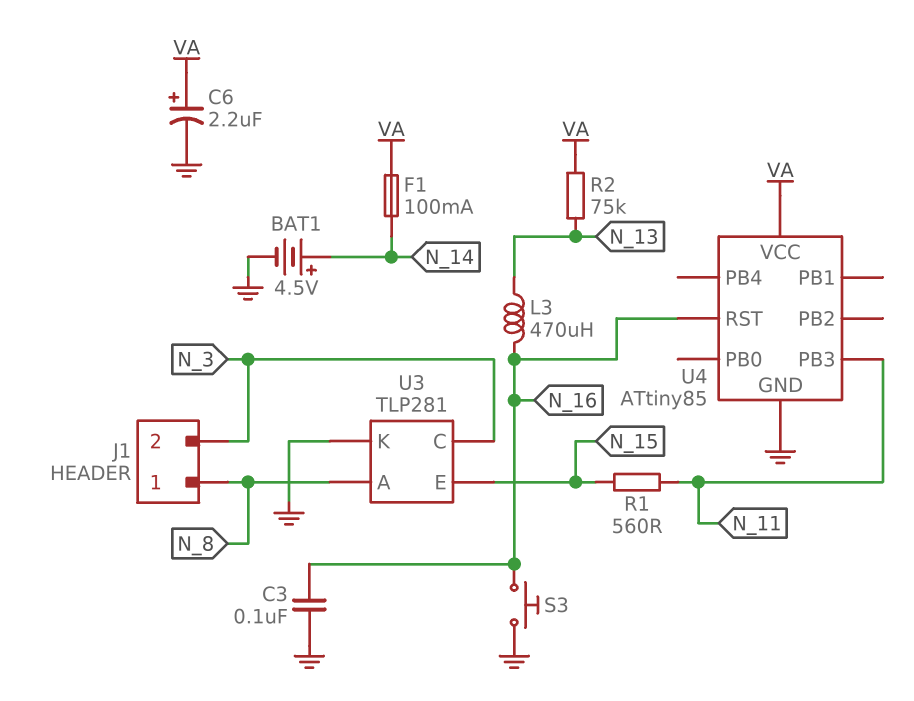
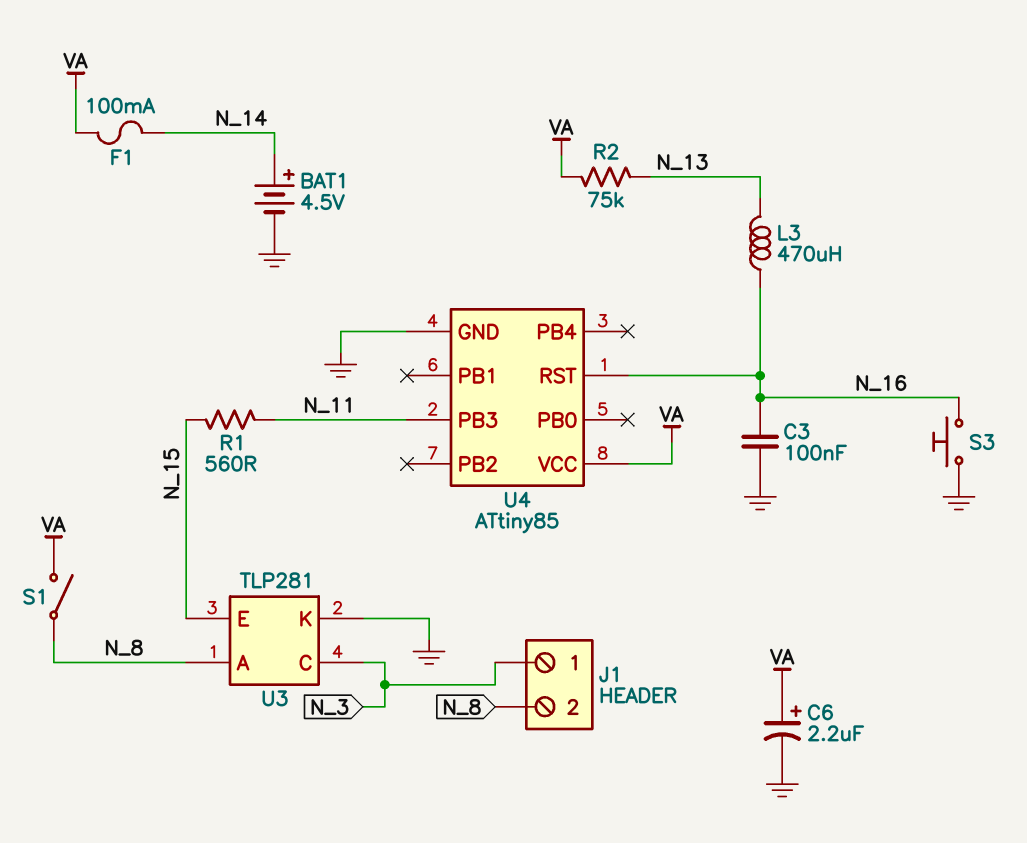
J1 pin 1: N_8 -> N_3
J1 pin 2: N_3 -> N_8
S1: none -> switch (N_8, VA)

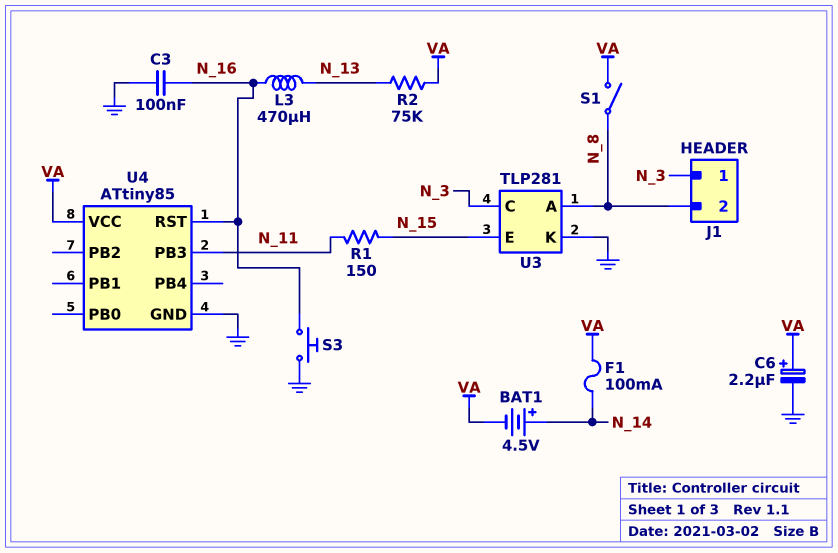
BAT1: 4.5V (plus N_14, minus GND) -> 4.5V (plus N_14, minus VA)
R1: 560 (N_11, N_15) -> 150 (N_11, N_15)

